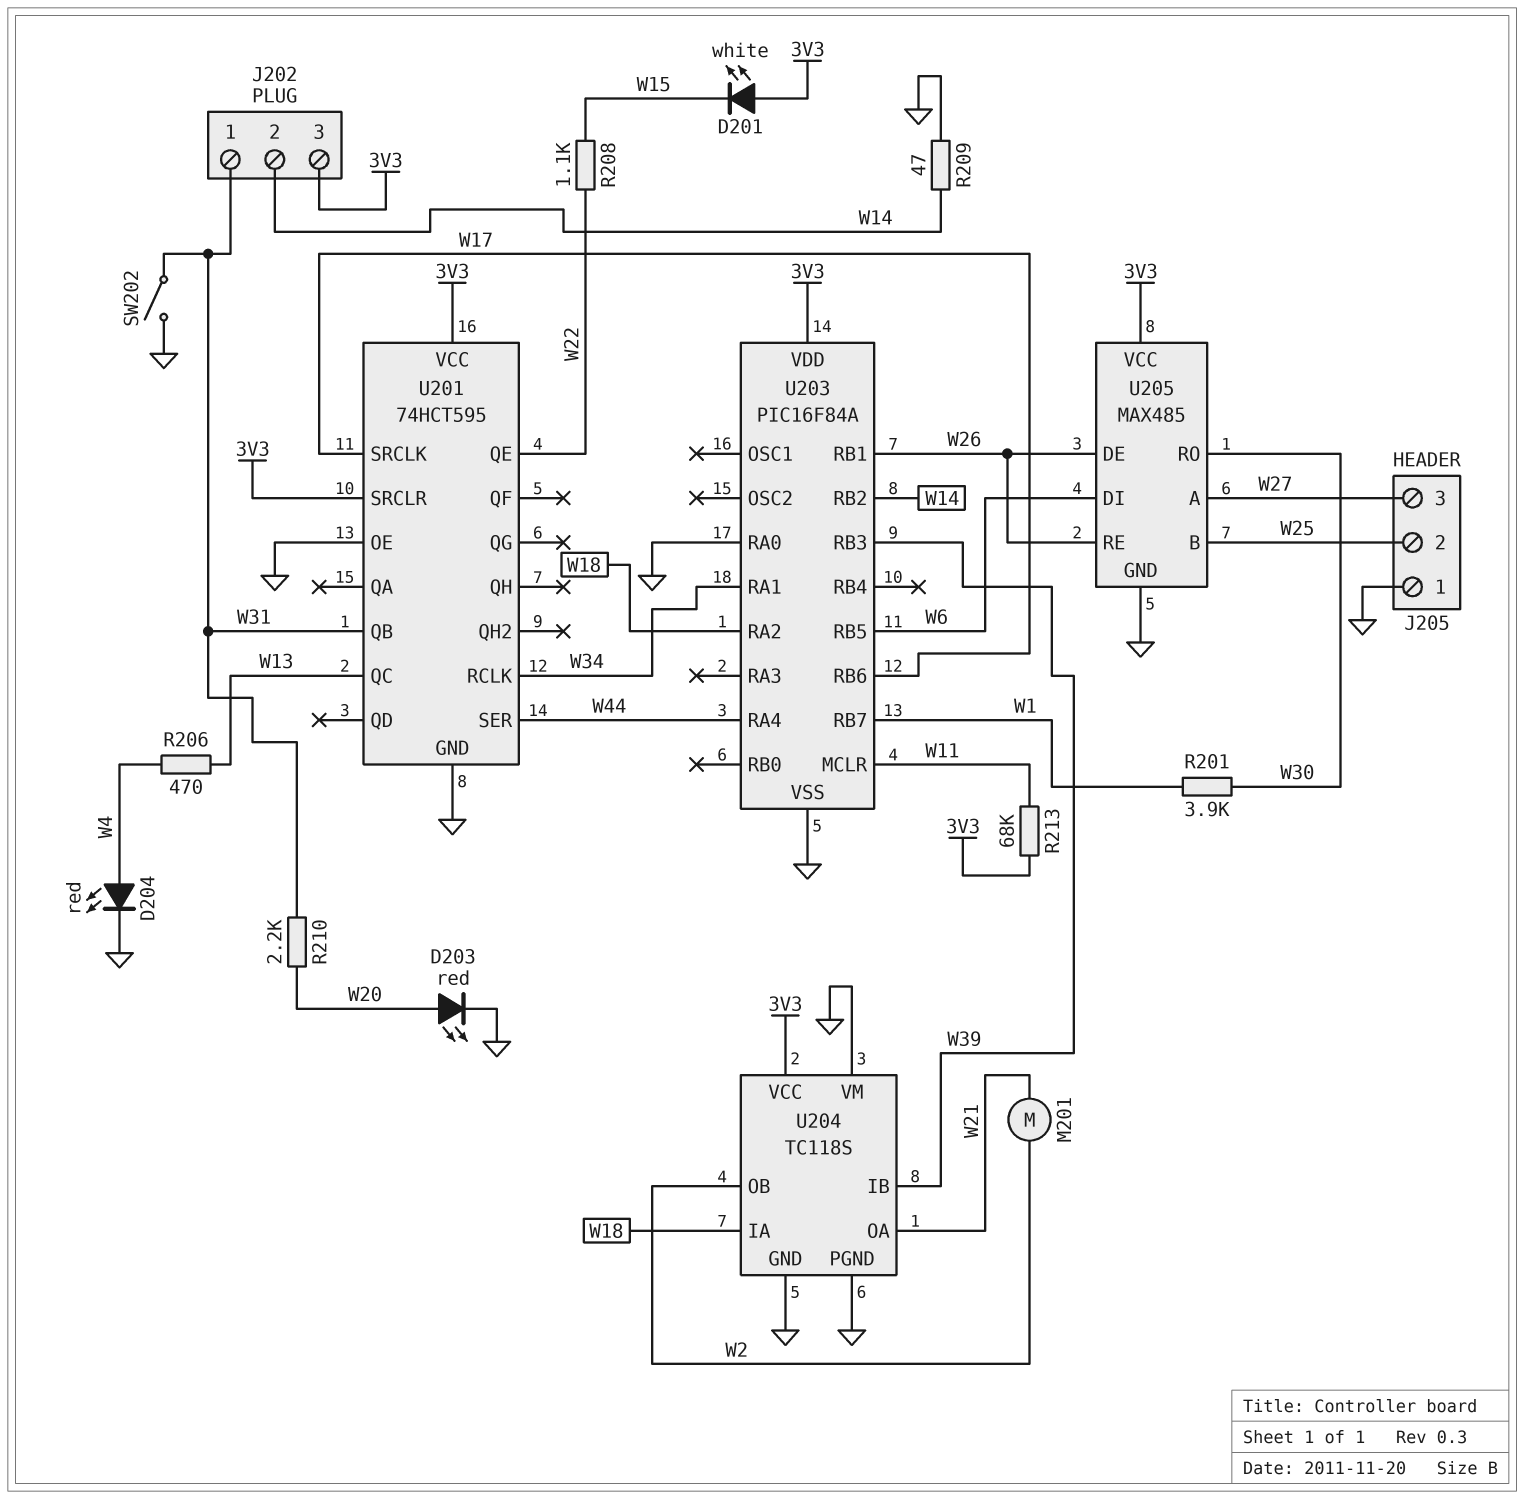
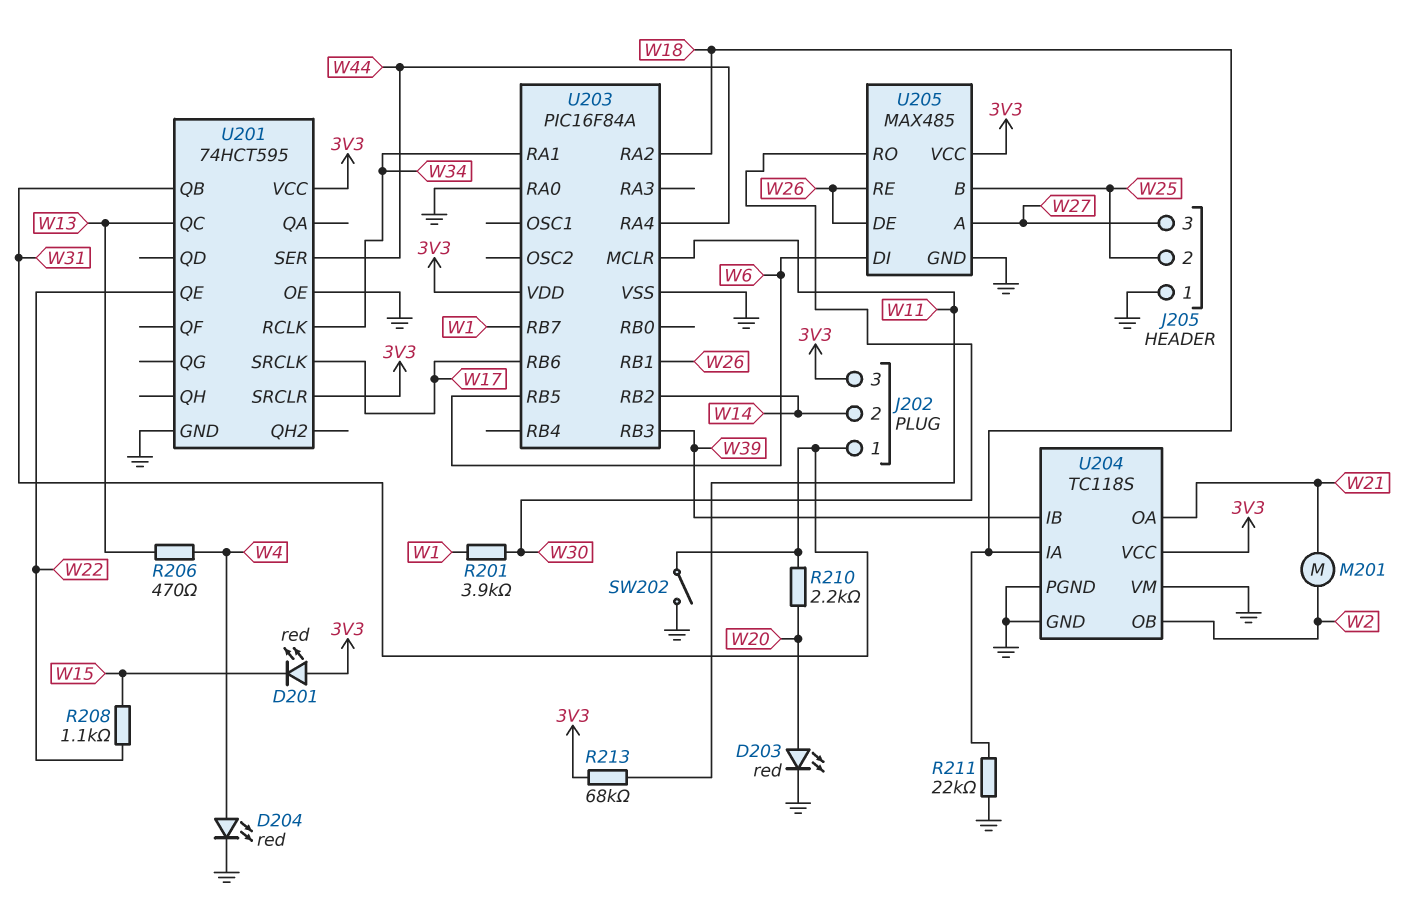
D201: LED white (A 3V3, K W15) -> LED red (A 3V3, K W15)
R209: 47 (GND, W14) -> none
R211: none -> 22k (GND, W18)

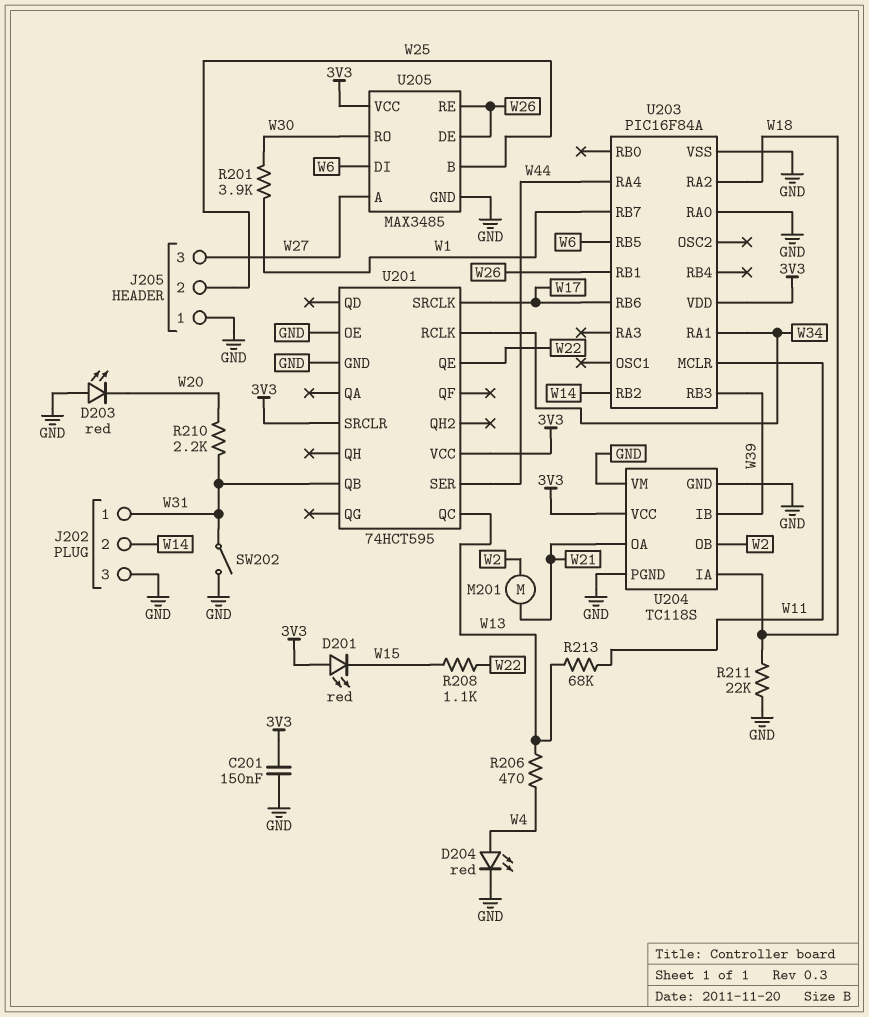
C201: none -> 150nF (3V3, GND)
D203: LED red (A W20, K GND) -> LED red (A GND, K W20)
J202 pin 3: 3V3 -> GND
R213: 68k (3V3, W11) -> 68k (W11, W13)
U205: MAX485 -> MAX3485

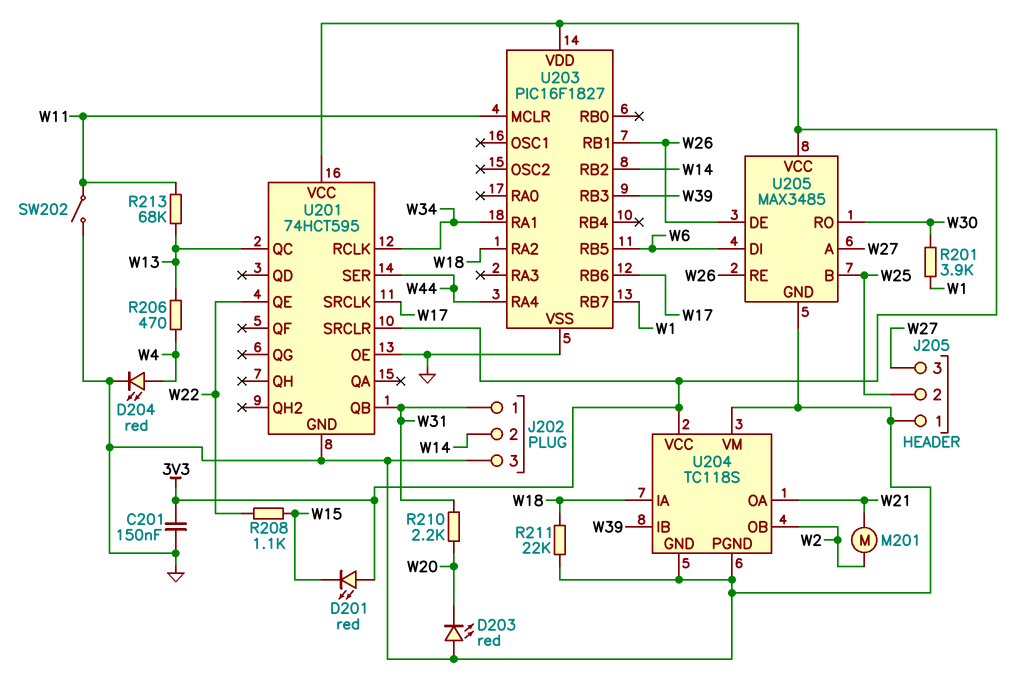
SW202: switch (GND, W31) -> switch (GND, W11)
U203: PIC16F84A -> PIC16F1827
U203 pin RA0: GND -> none

